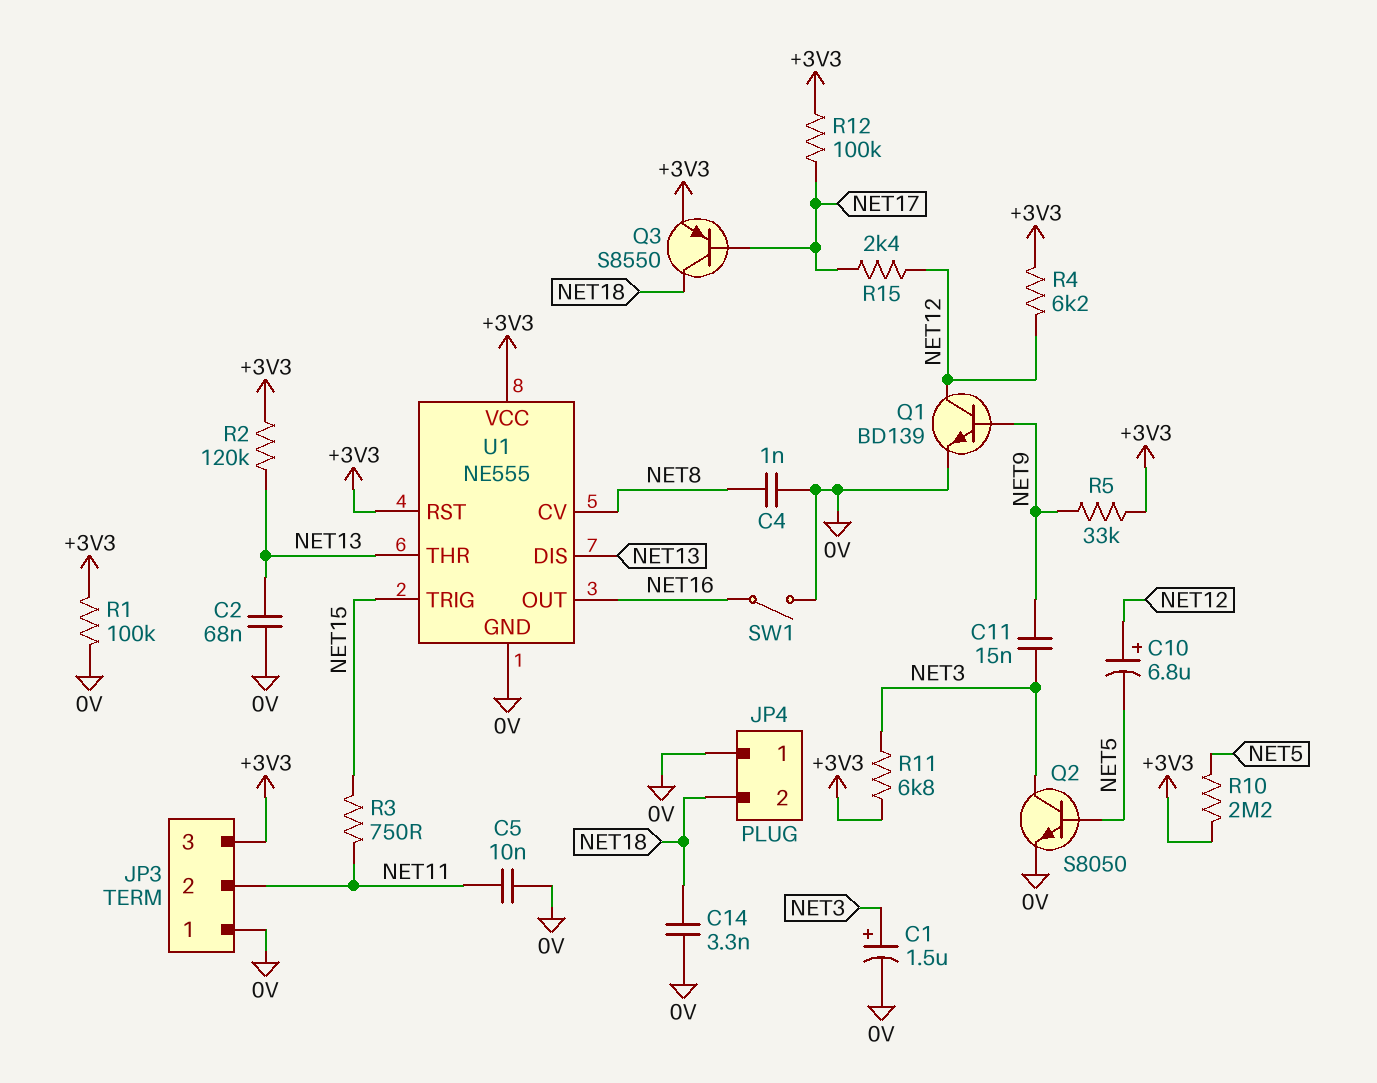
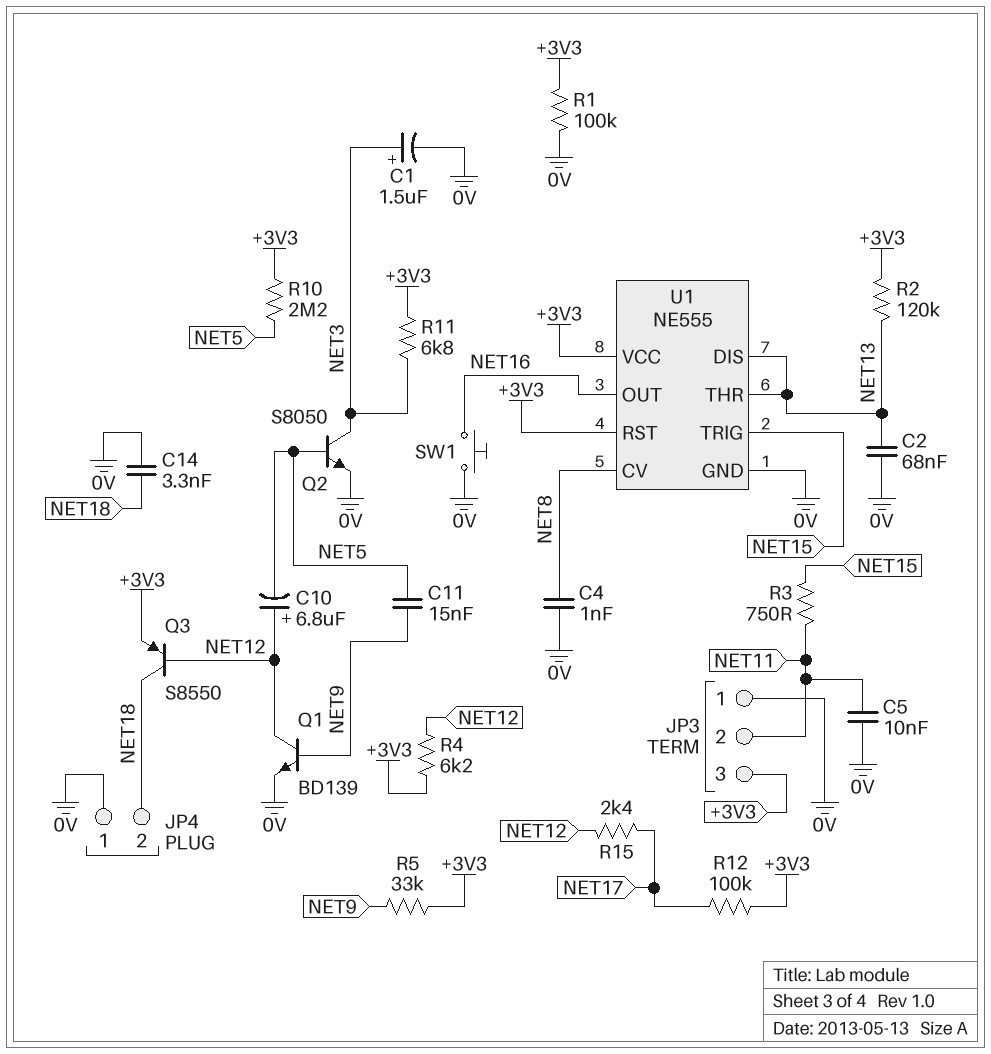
C11: 15nF (NET3, NET9) -> 15nF (NET5, NET9)
Q3: PNP S8550 (B NET17, C NET18, E +3V3) -> PNP S8550 (B NET12, C NET18, E +3V3)
SW1: switch (0V, NET16) -> button (0V, NET16)

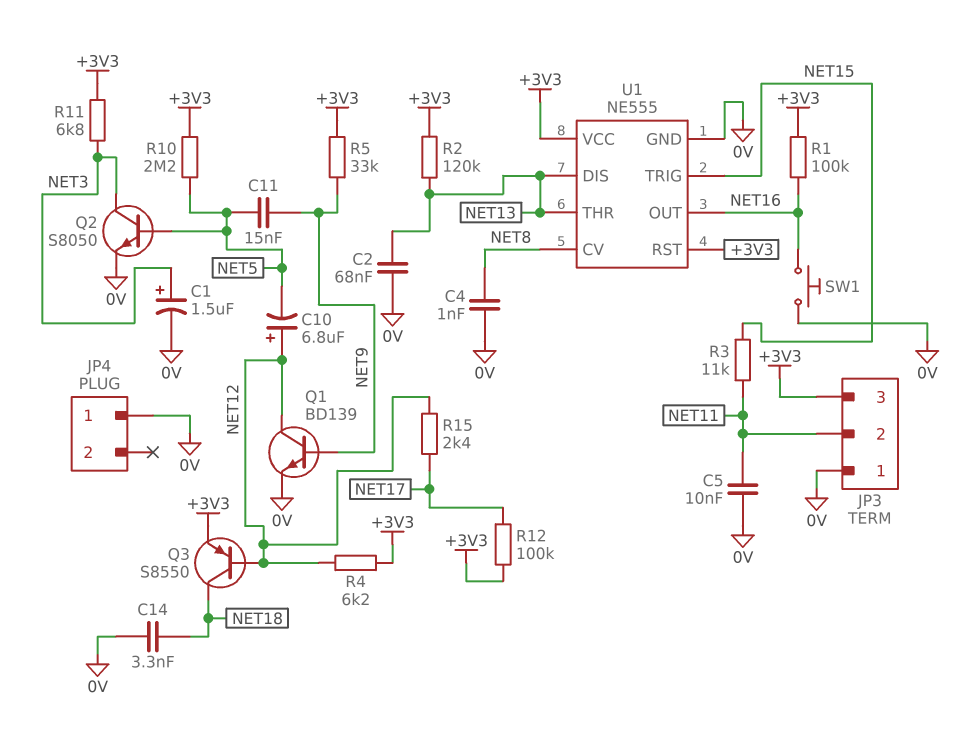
JP4 pin 2: NET18 -> none
R1: 100k (+3V3, 0V) -> 100k (+3V3, NET16)
R3: 750 (NET11, NET15) -> 11k (NET11, NET15)

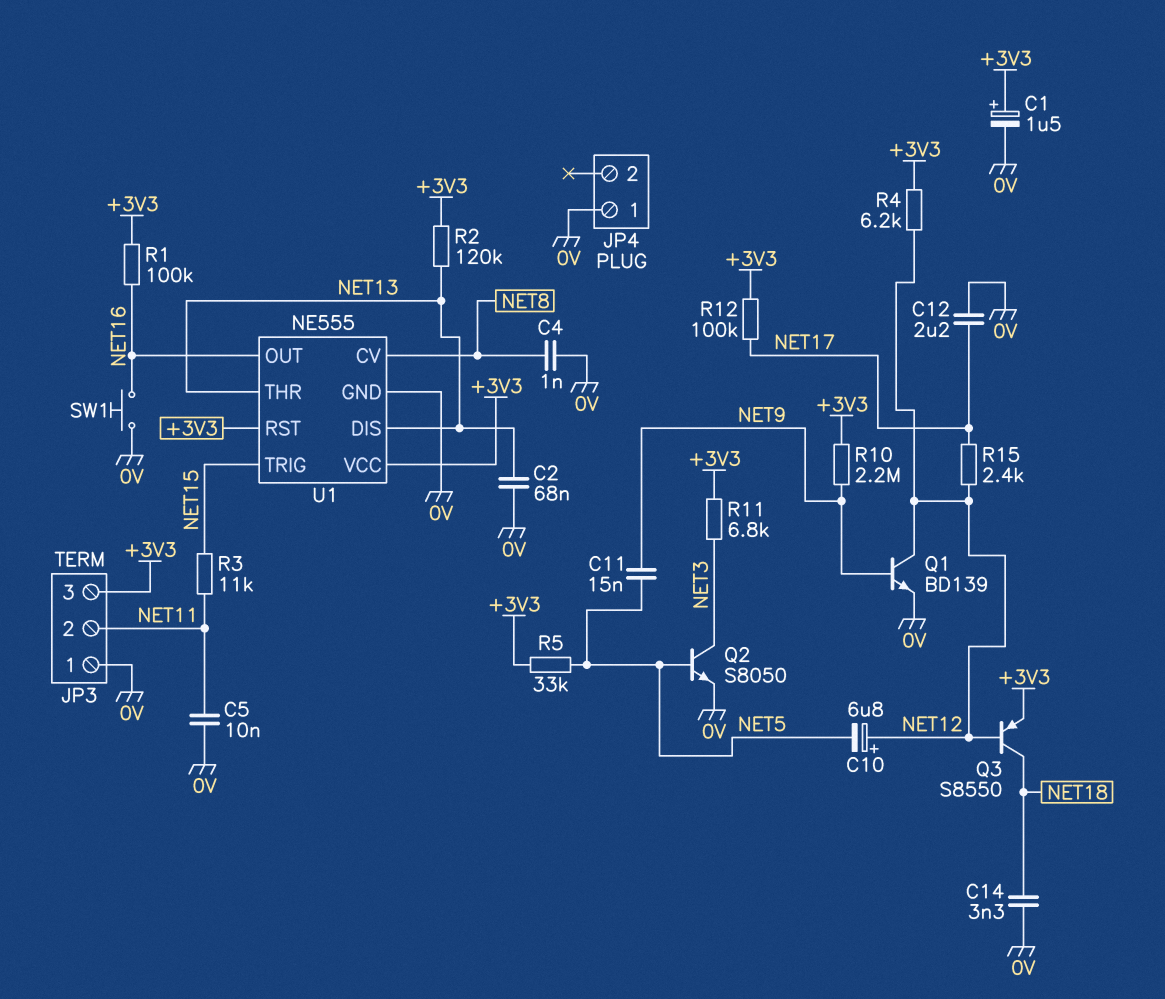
C1: 1.5uF (plus NET3, minus 0V) -> 1.5uF (plus +3V3, minus 0V)
C12: none -> 2.2uF (0V, NET17)
R5: 33k (+3V3, NET9) -> 33k (+3V3, NET5)
R10: 2.2M (+3V3, NET5) -> 2.2M (+3V3, NET9)

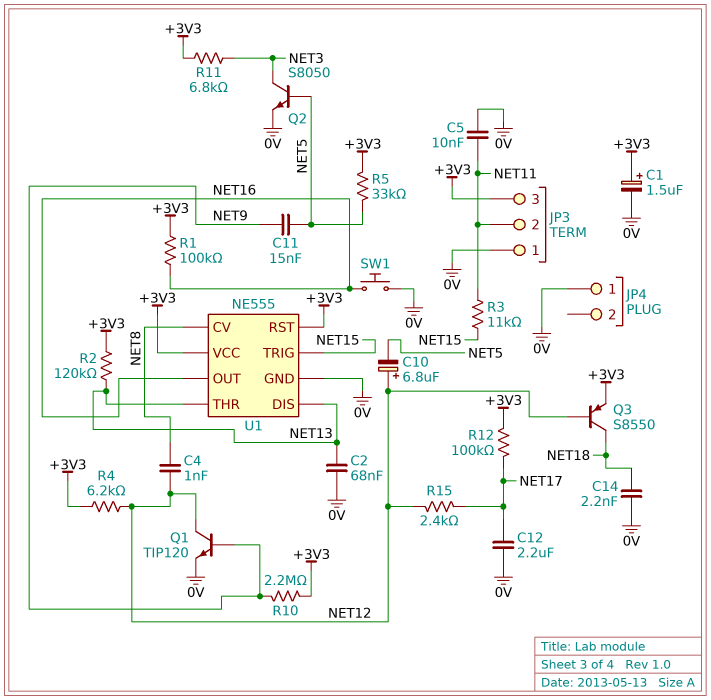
C4: 1nF (0V, NET8) -> 1nF (NET8, NET12)
C14: 3.3nF (0V, NET18) -> 2.2nF (0V, NET18)
Q1: NPN BD139 (B NET9, C NET12, E 0V) -> NPN TIP120 (B NET9, C NET12, E 0V)

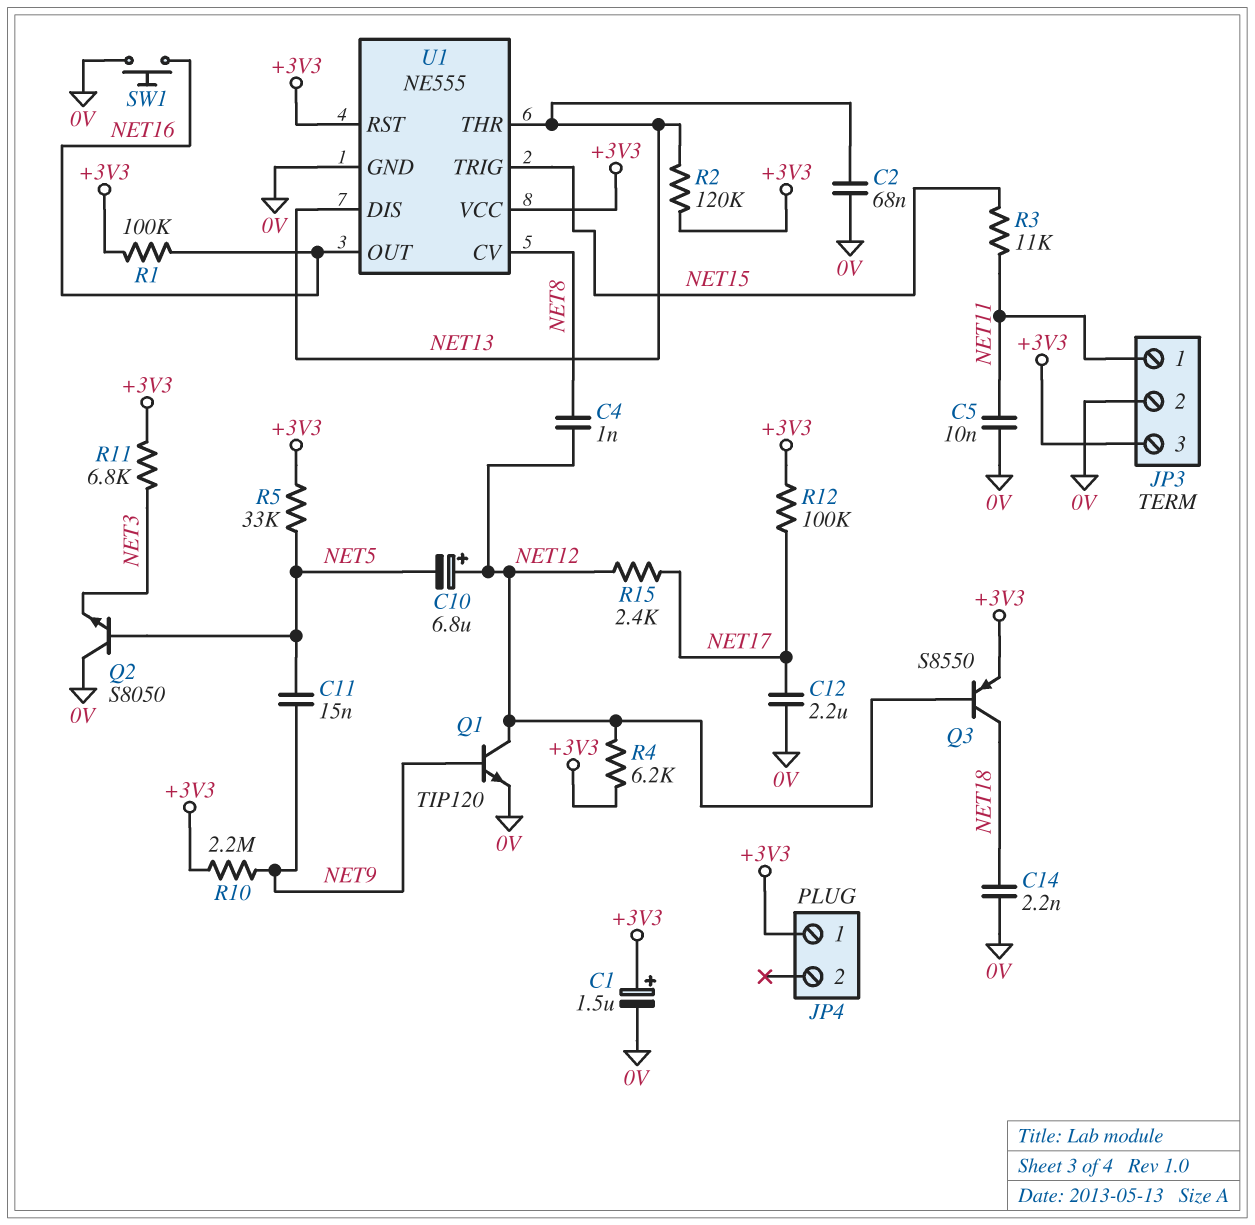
JP3 pin 1: 0V -> NET11
JP3 pin 2: NET11 -> 0V
JP4 pin 1: 0V -> +3V3
Q2: NPN S8050 (B NET5, C NET3, E 0V) -> NPN S8050 (B NET5, C 0V, E NET3)

